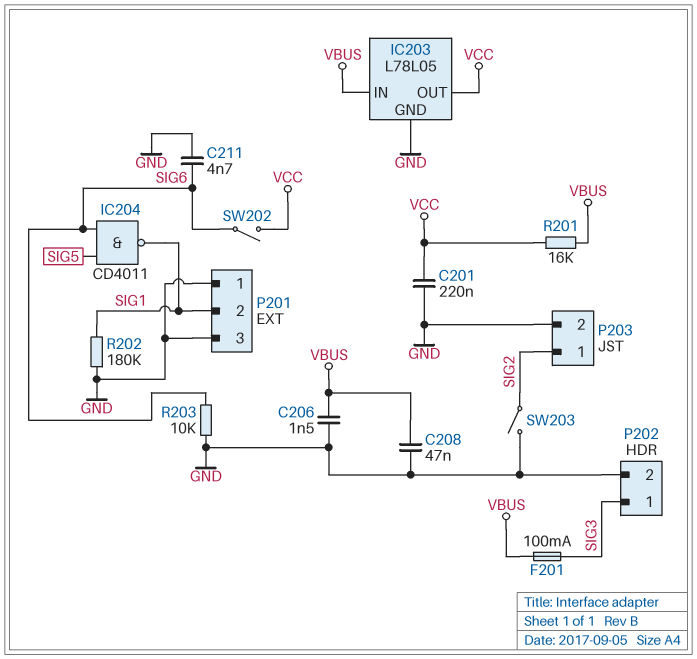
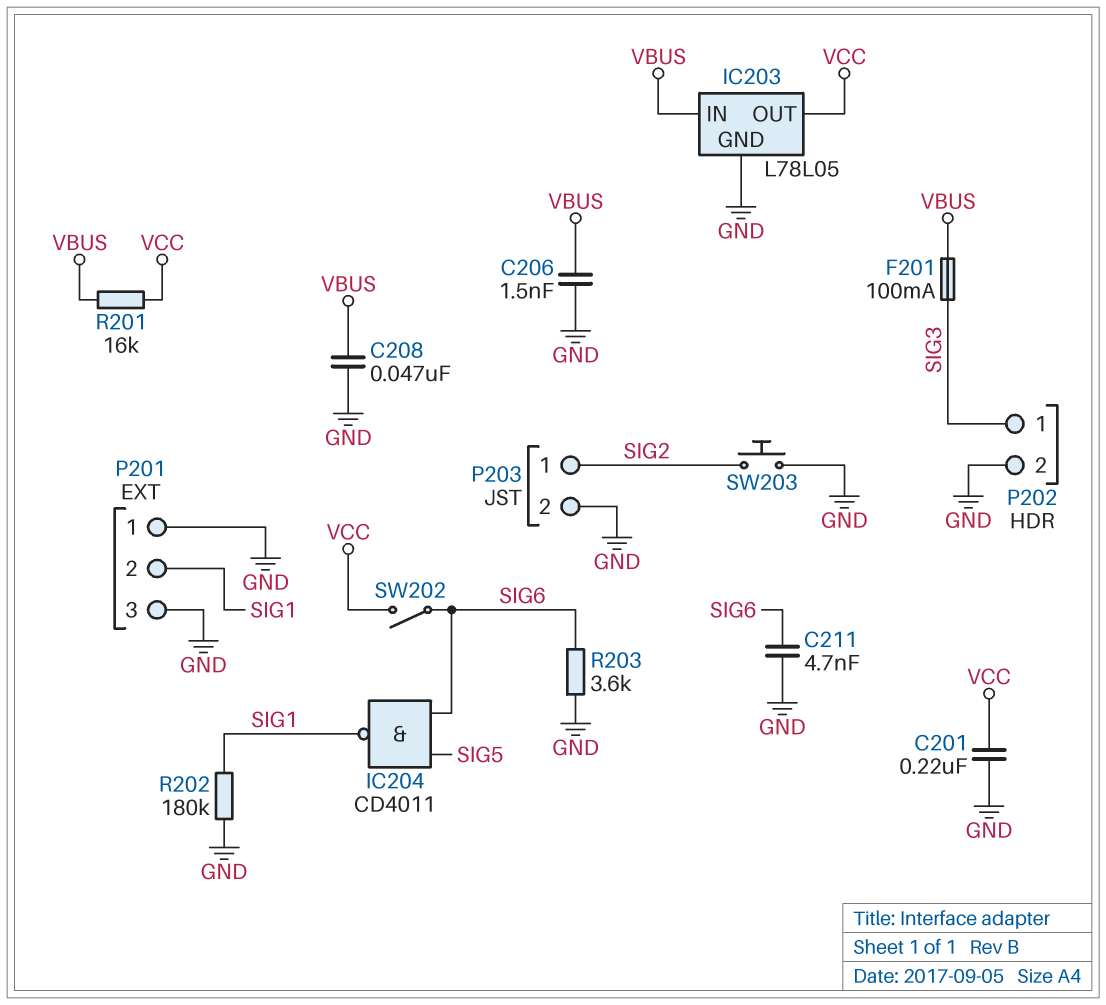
R203: 10k (GND, SIG6) -> 3.6k (GND, SIG6)
SW203: switch (GND, SIG2) -> button (GND, SIG2)

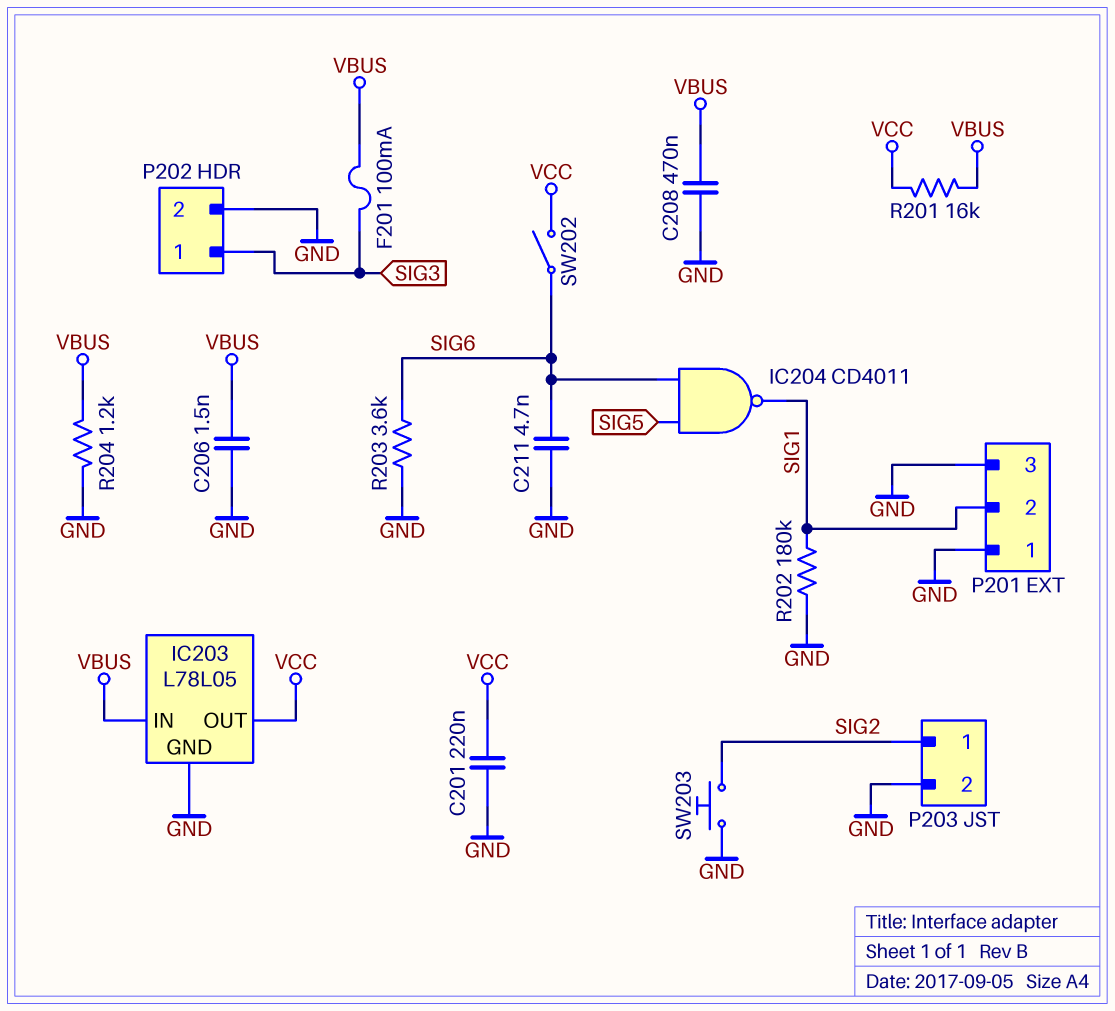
C208: 47nF (GND, VBUS) -> 470nF (GND, VBUS)
R204: none -> 1.2k (GND, VBUS)

